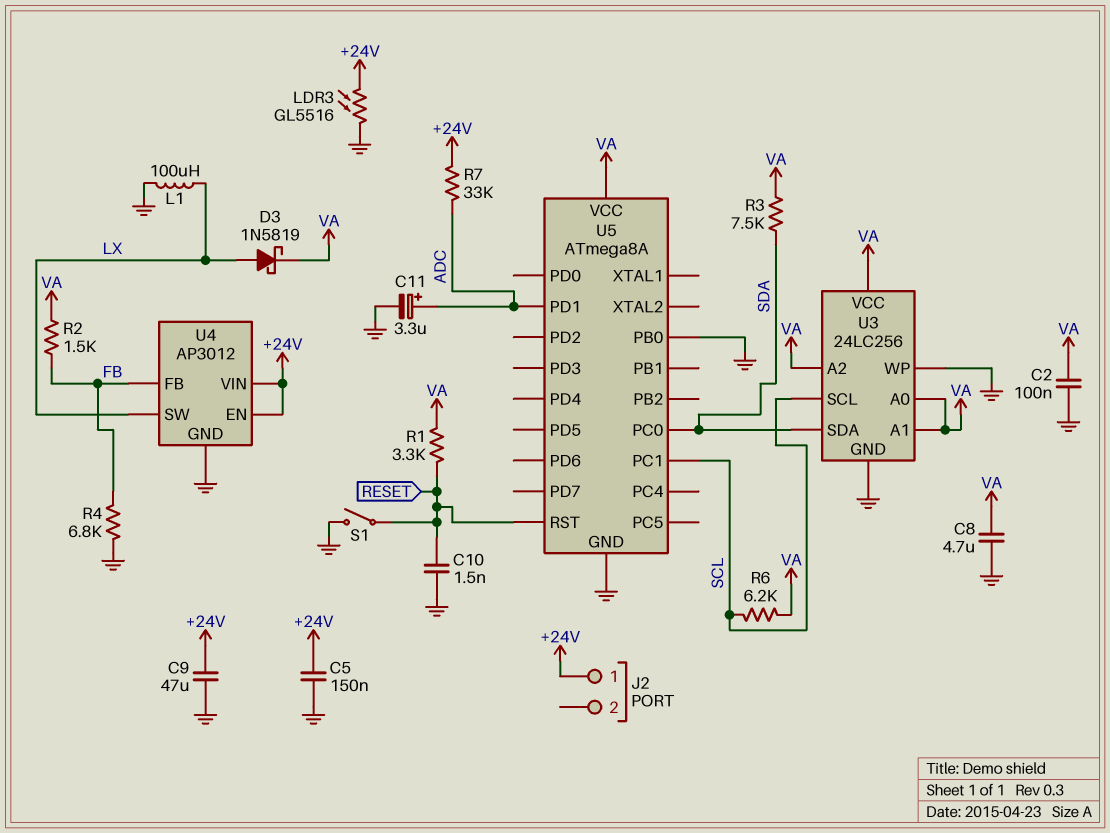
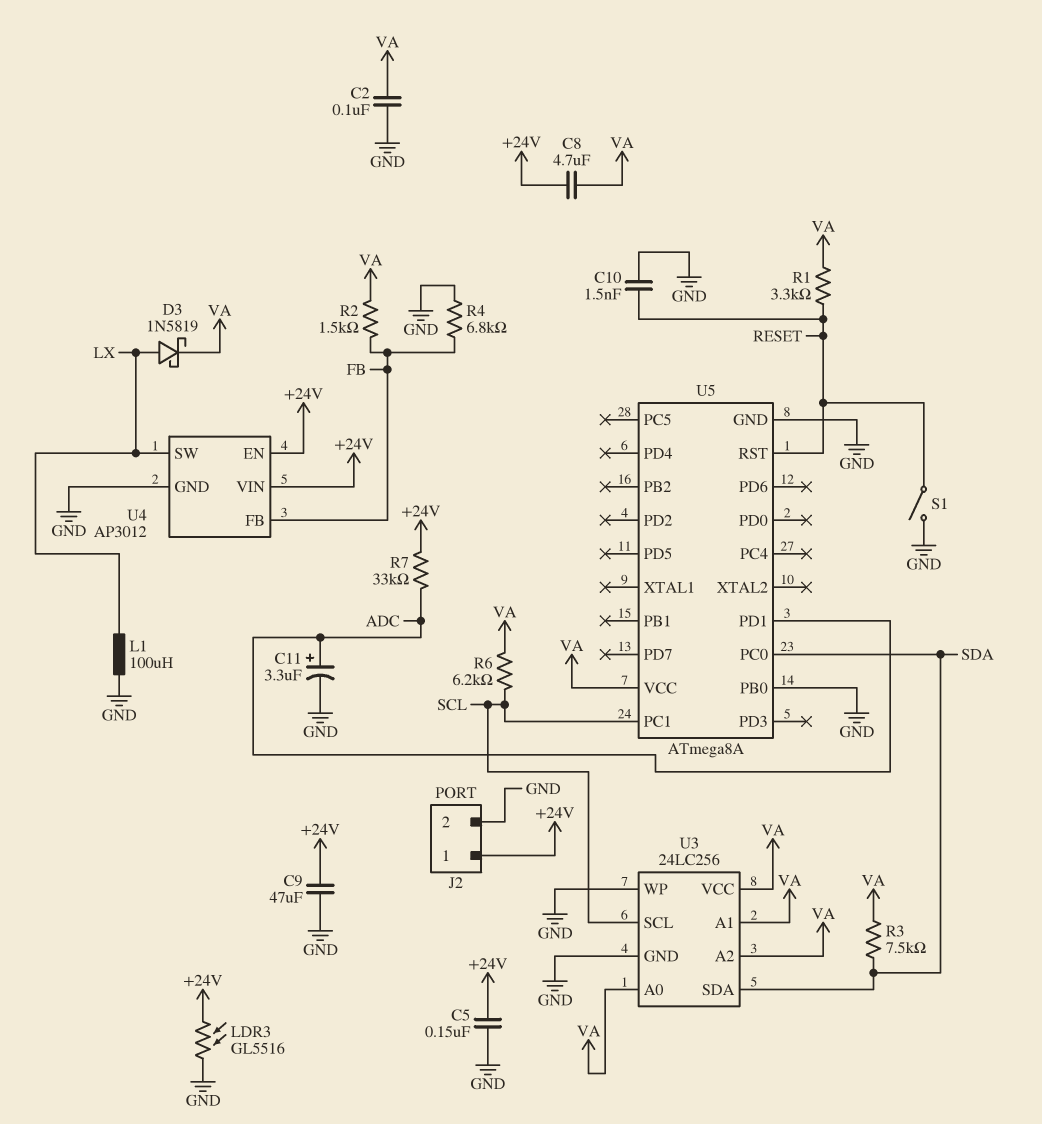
C8: 4.7uF (GND, VA) -> 4.7uF (+24V, VA)
J2 pin 2: none -> GND

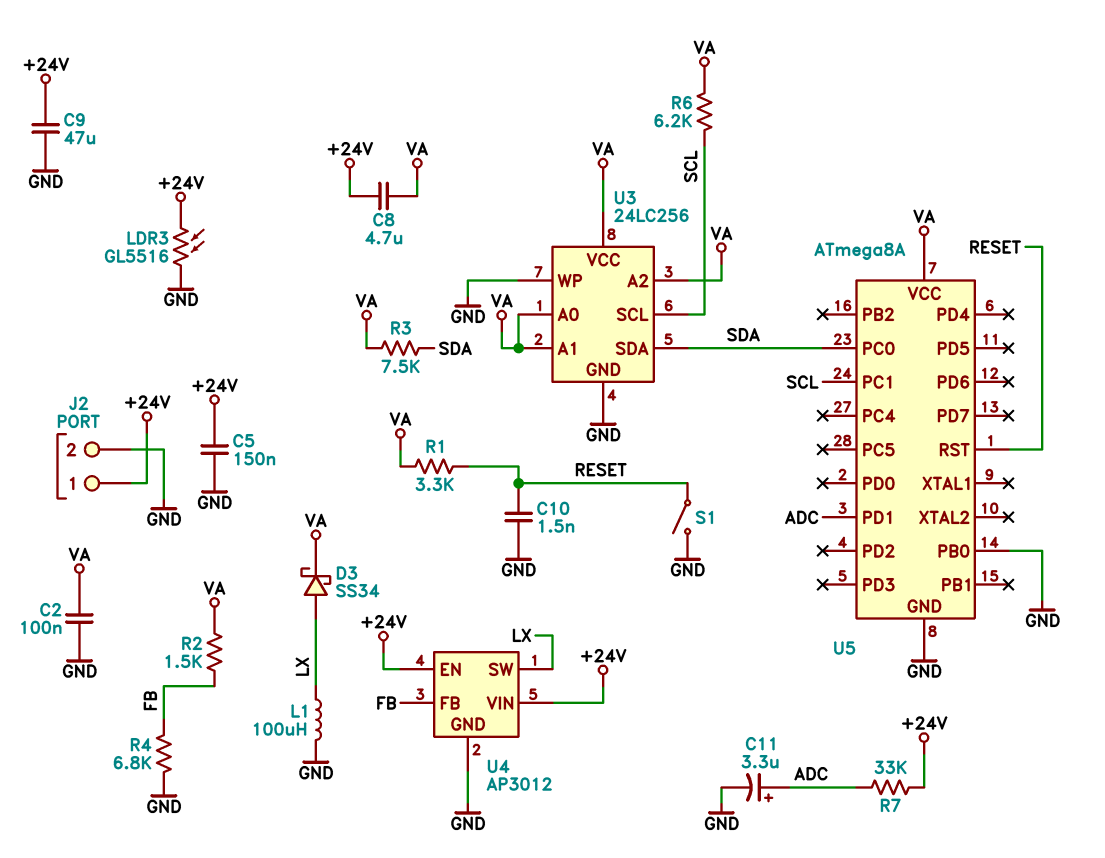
D3: schottky 1N5819 (A LX, K VA) -> schottky SS34 (A LX, K VA)

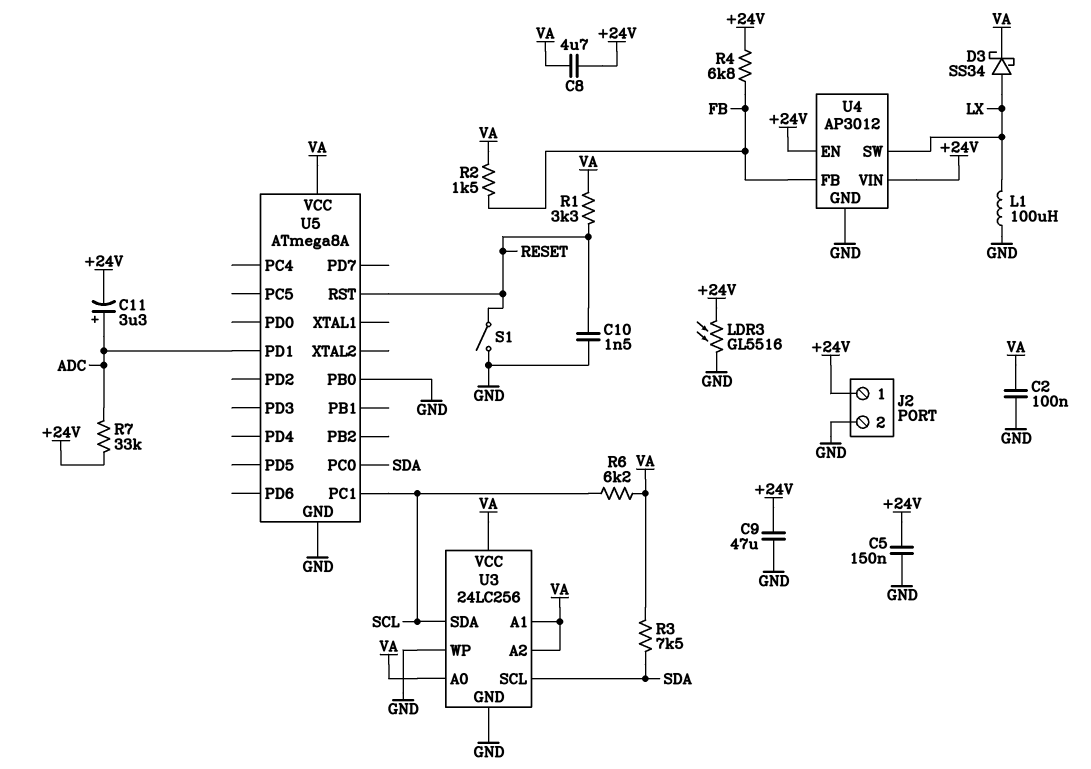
C11: 3.3uF (plus ADC, minus GND) -> 3.3uF (plus ADC, minus +24V)
R4: 6.8k (FB, GND) -> 6.8k (+24V, FB)
U3 pin SCL: SCL -> SDA
U3 pin SDA: SDA -> SCL

